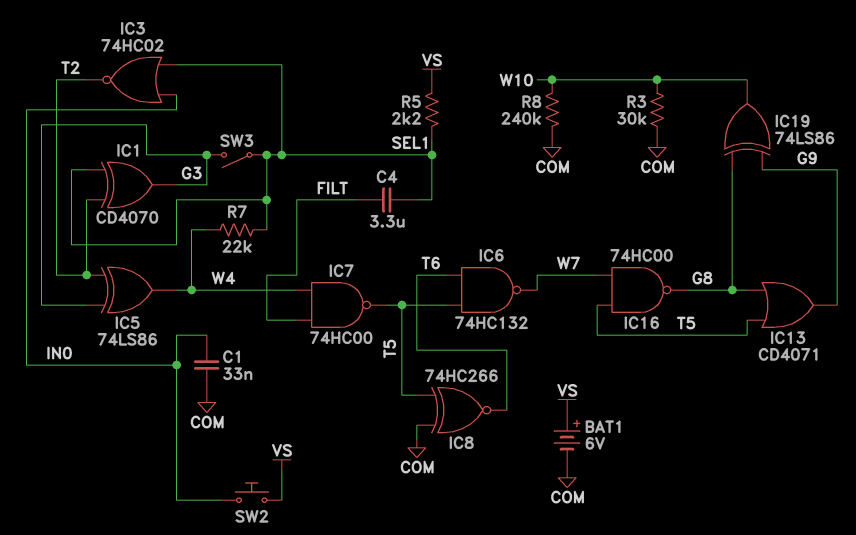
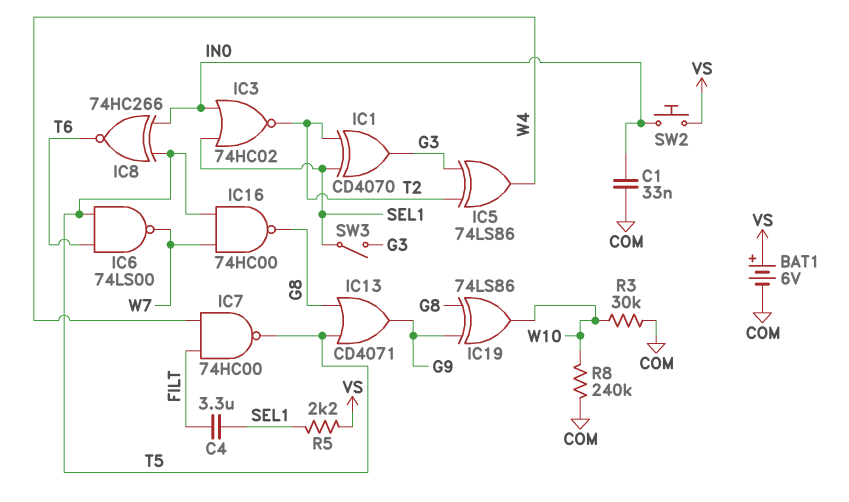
IC6: NAND 74HC132 (in T5, in T6, out W7) -> NAND 74LS00 (in T5, in T6, out W7)
IC8: XNOR 74HC266 (in COM, in T5, out T6) -> XNOR 74HC266 (in IN0, in T5, out T6)
R7: 22k (SEL1, W4) -> none

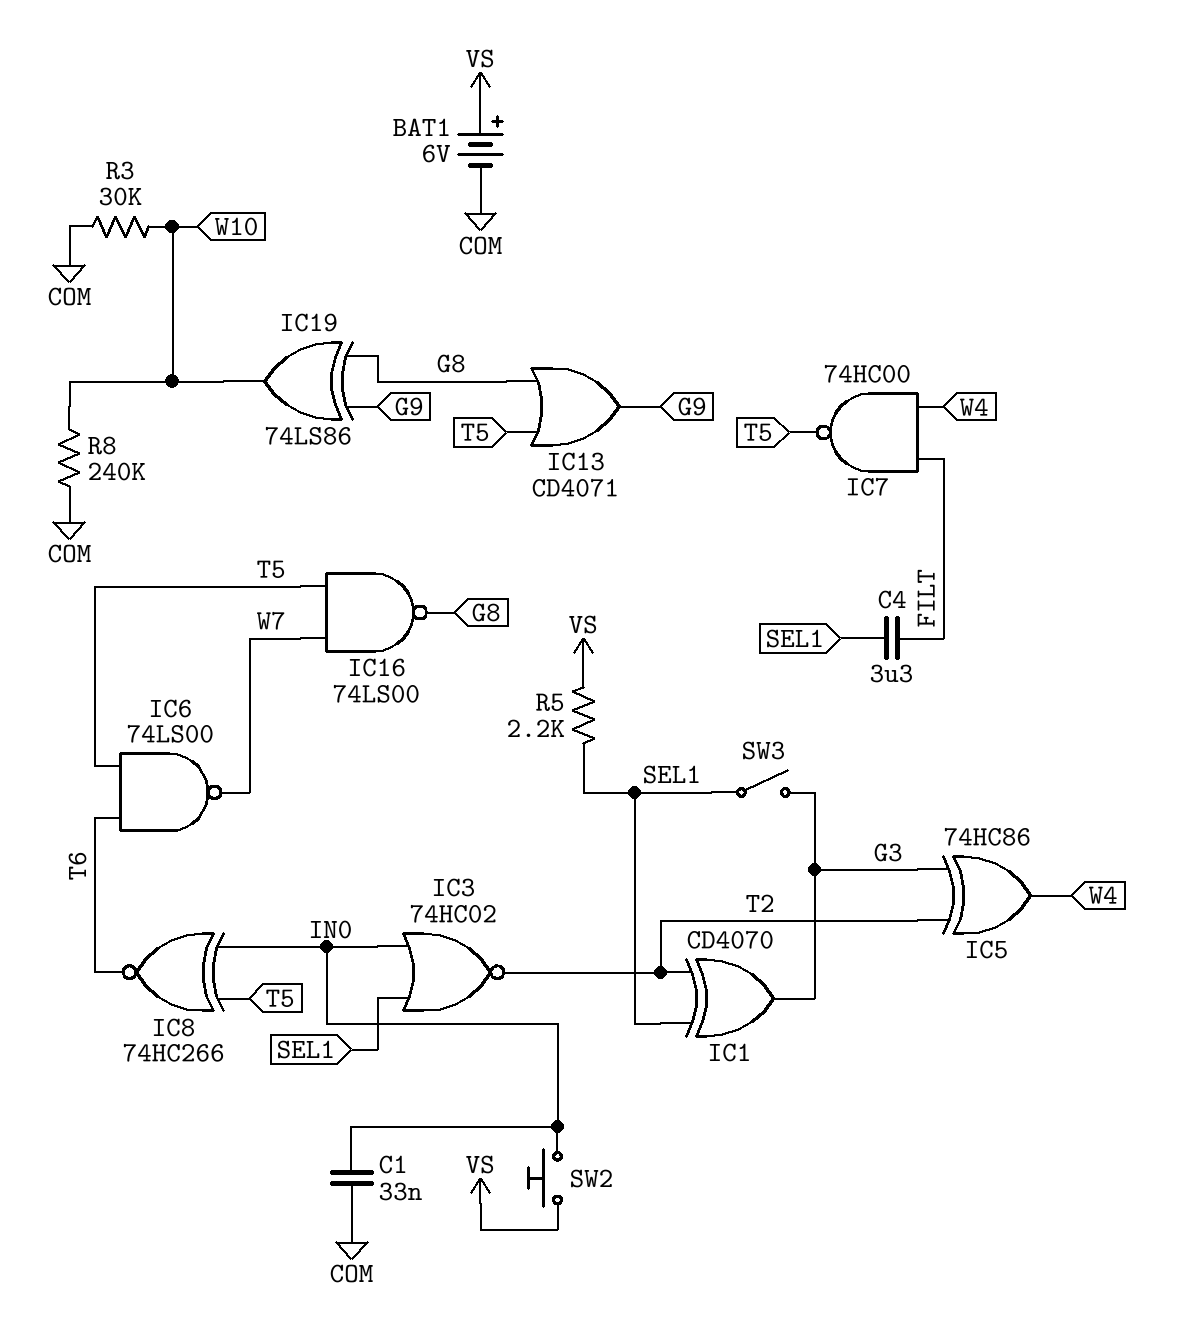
IC5: XOR 74LS86 (in G3, in T2, out W4) -> XOR 74HC86 (in G3, in T2, out W4)
IC16: NAND 74HC00 (in T5, in W7, out G8) -> NAND 74LS00 (in T5, in W7, out G8)

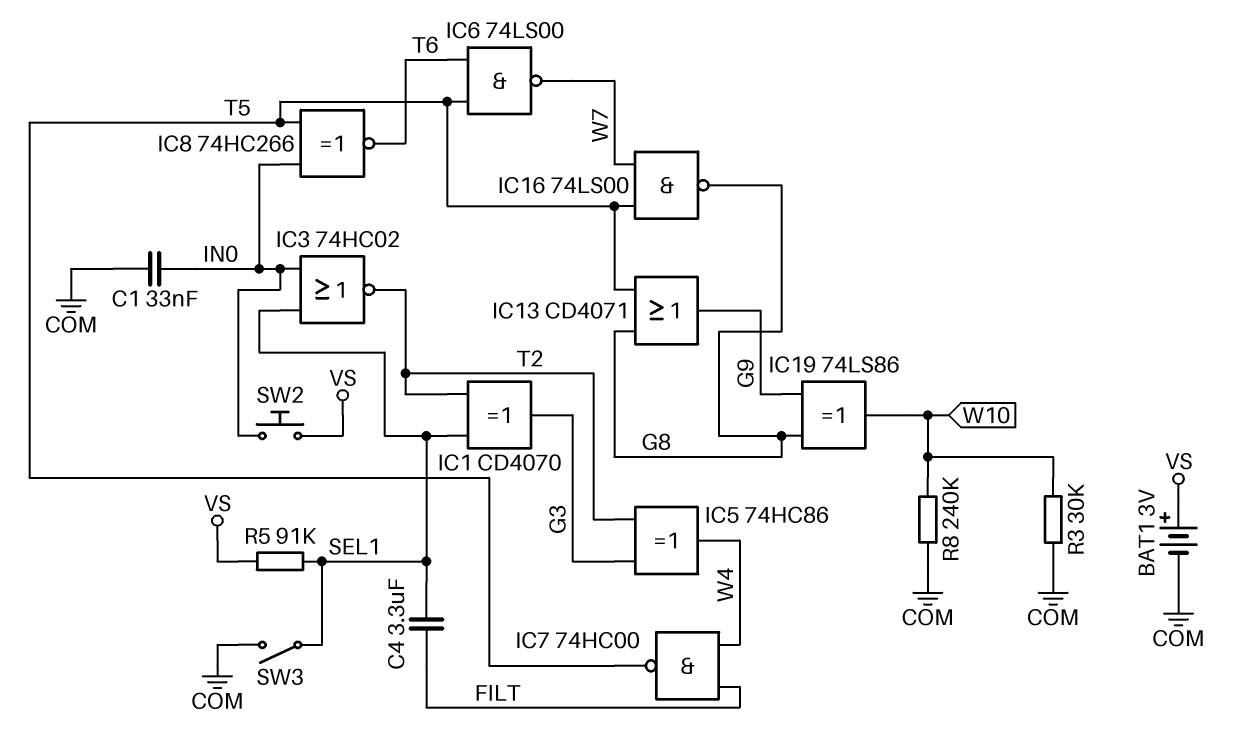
BAT1: 6V (plus VS, minus COM) -> 3V (plus VS, minus COM)
R5: 2.2k (SEL1, VS) -> 91k (SEL1, VS)
SW3: switch (G3, SEL1) -> switch (COM, SEL1)

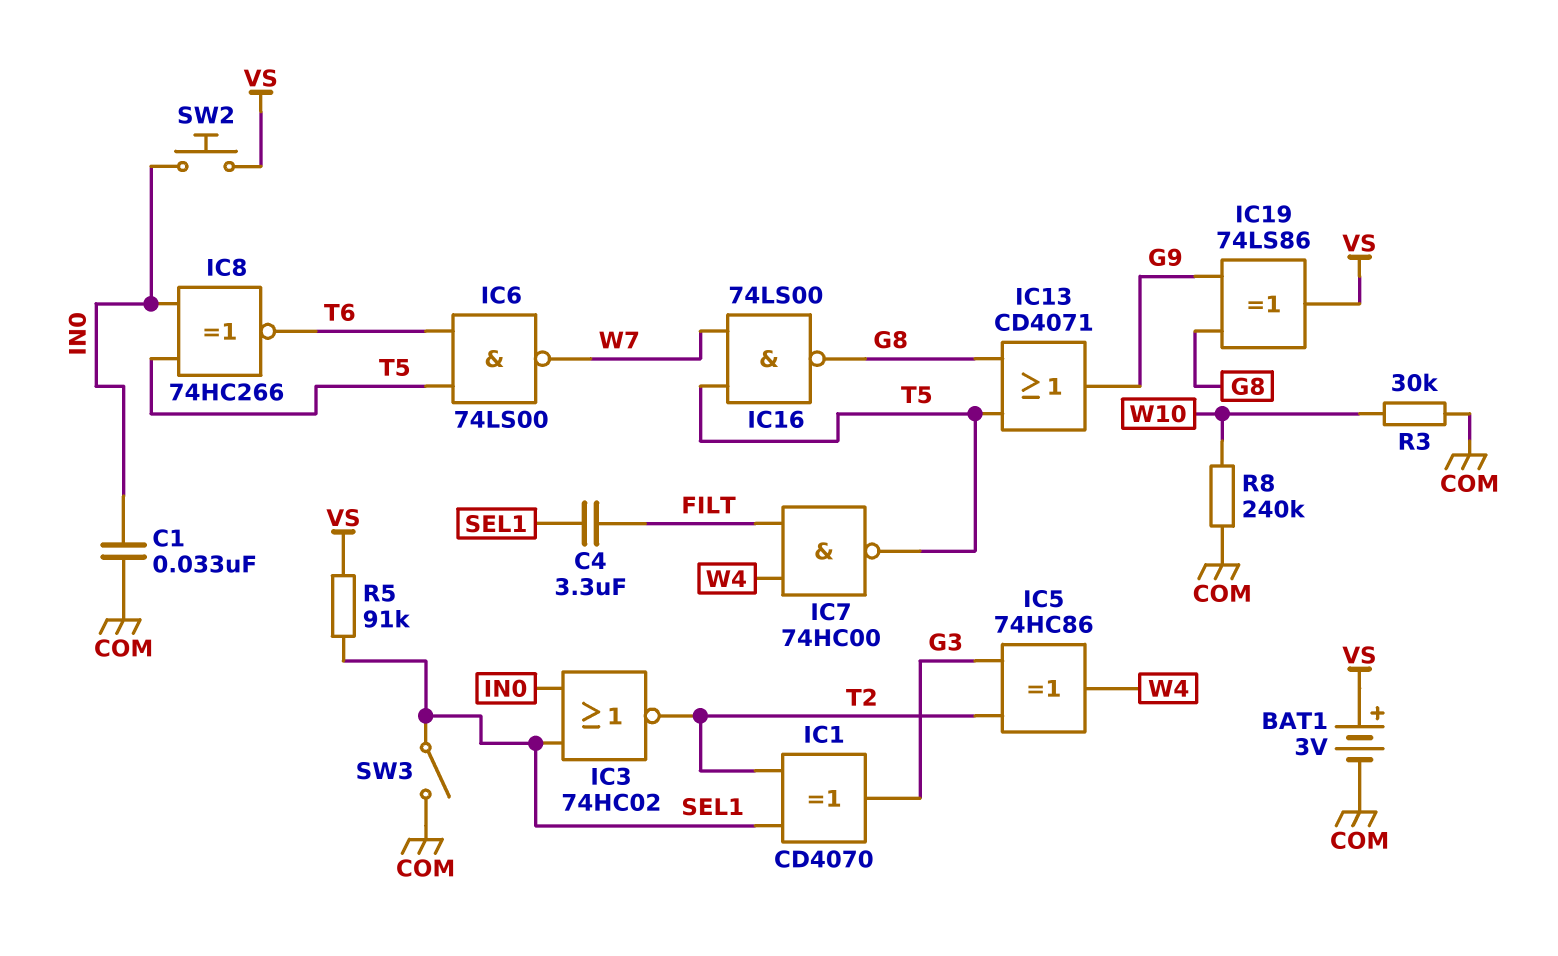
IC19: XOR 74LS86 (in G8, in G9, out W10) -> XOR 74LS86 (in G8, in G9, out VS)

